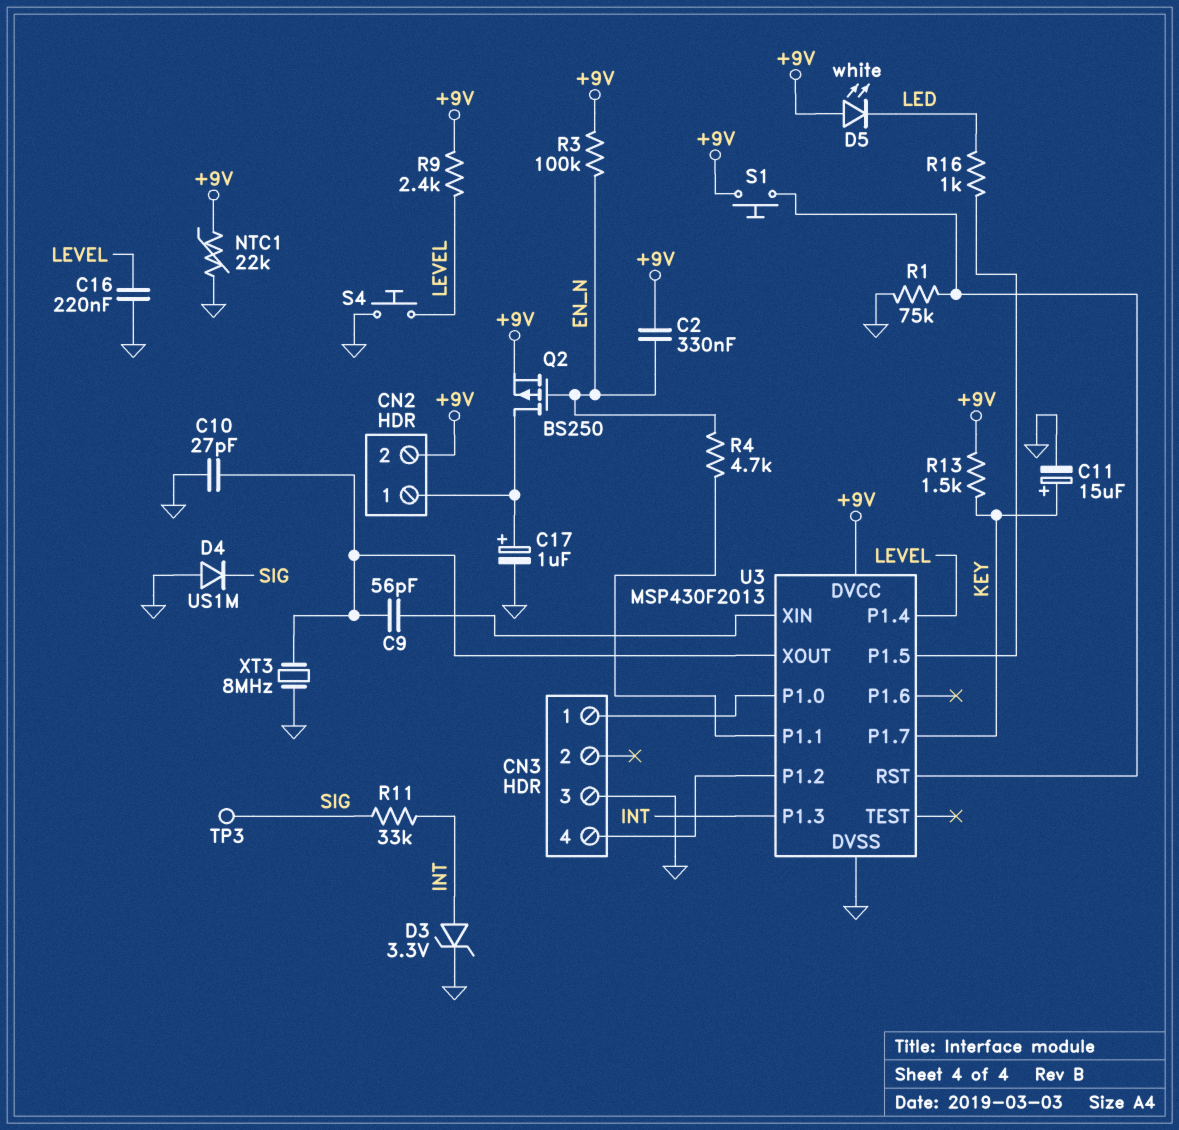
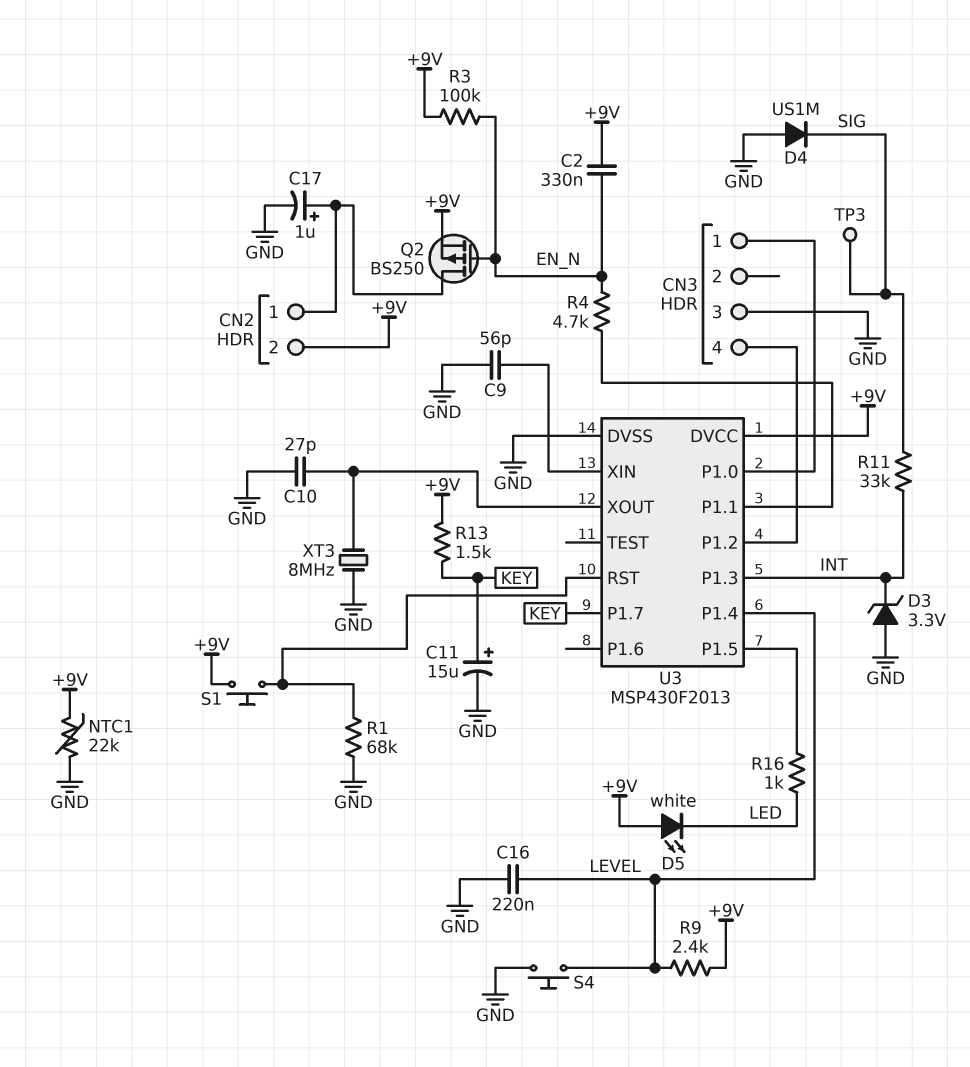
C9: 56pF (U3/XIN, U3/XOUT) -> 56pF (GND, U3/XIN)
D3: zener 3.3V (A INT, K GND) -> zener 3.3V (A GND, K INT)
R1: 75k (GND, U3/RST) -> 68k (GND, U3/RST)

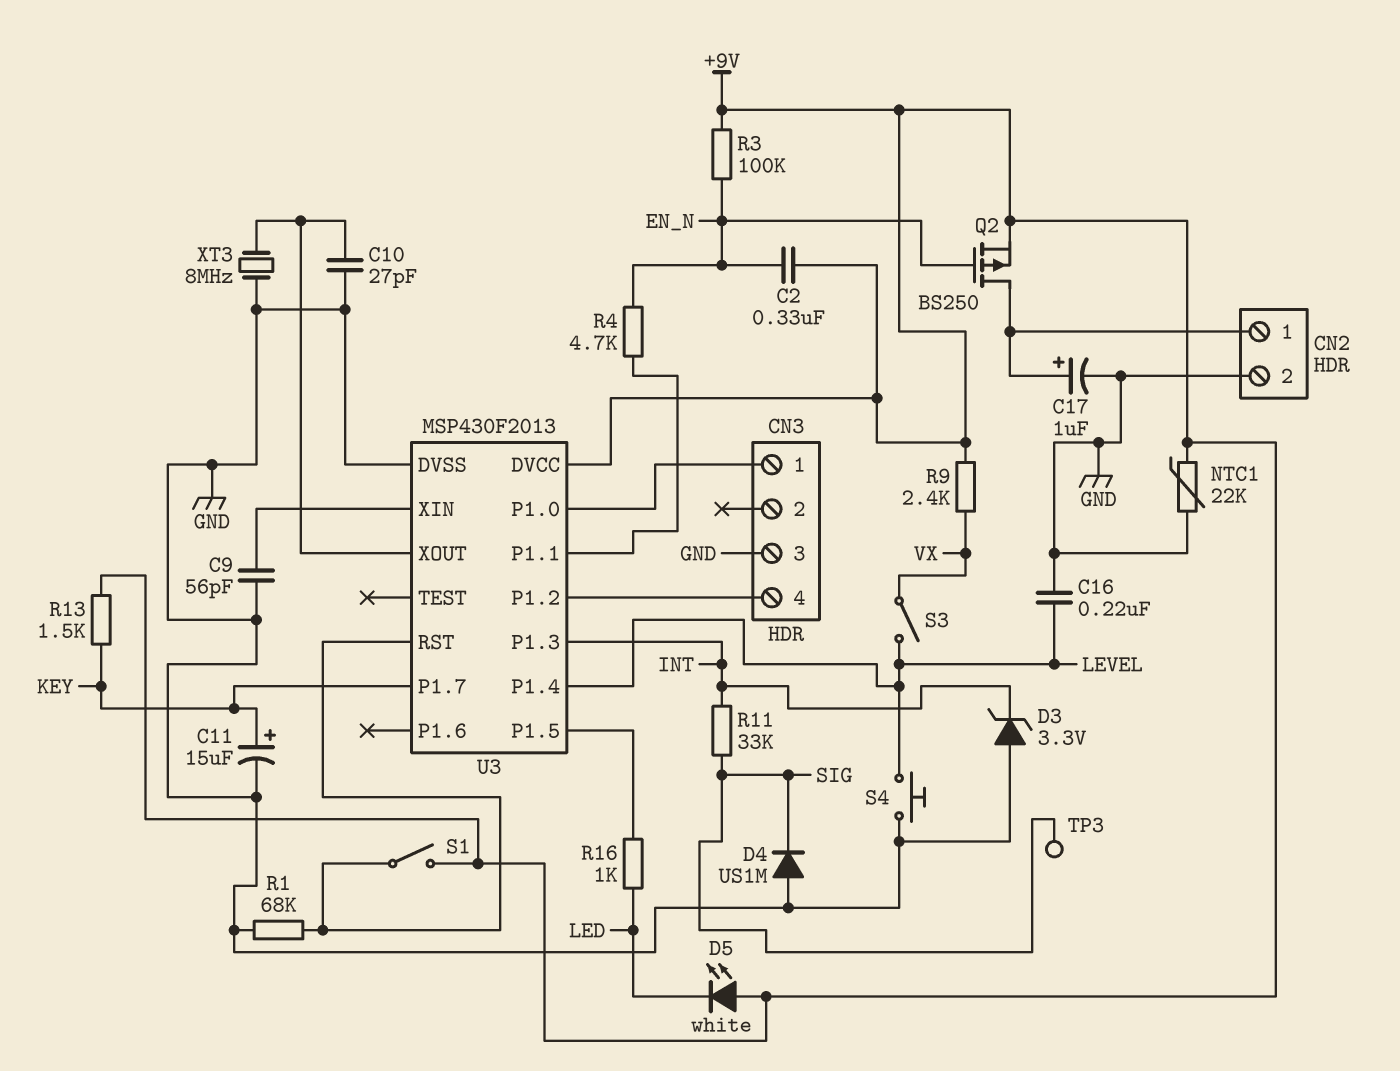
CN2 pin 2: +9V -> GND
R9: 2.4k (+9V, LEVEL) -> 2.4k (+9V, VX)
S1: button (+9V, U3/RST) -> switch (+9V, U3/RST)
S3: none -> switch (LEVEL, VX)

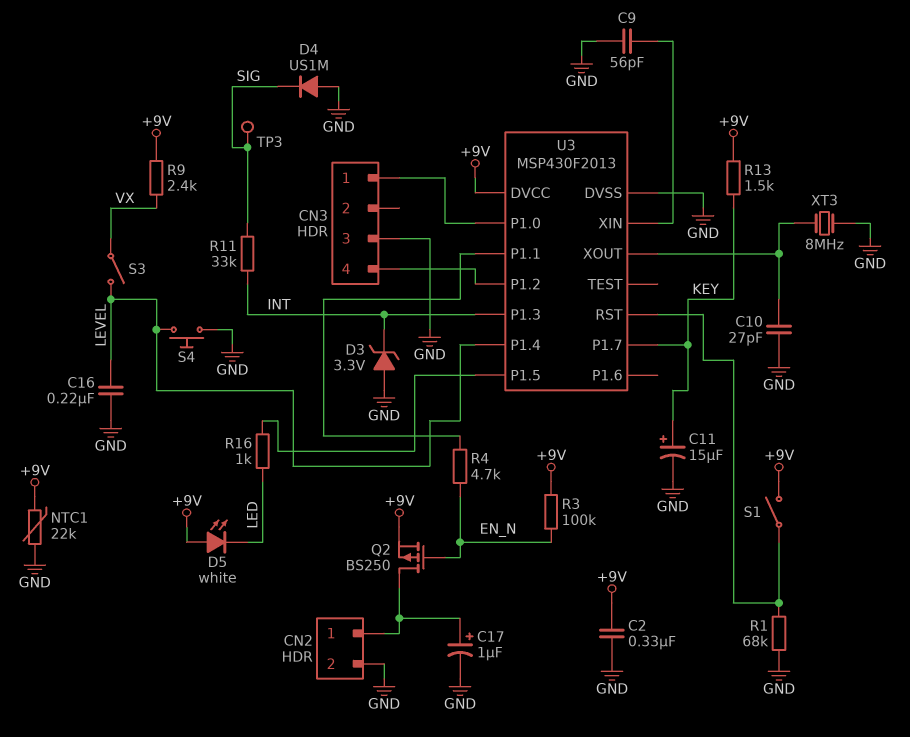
C2: 330nF (+9V, EN_N) -> 330nF (+9V, GND)

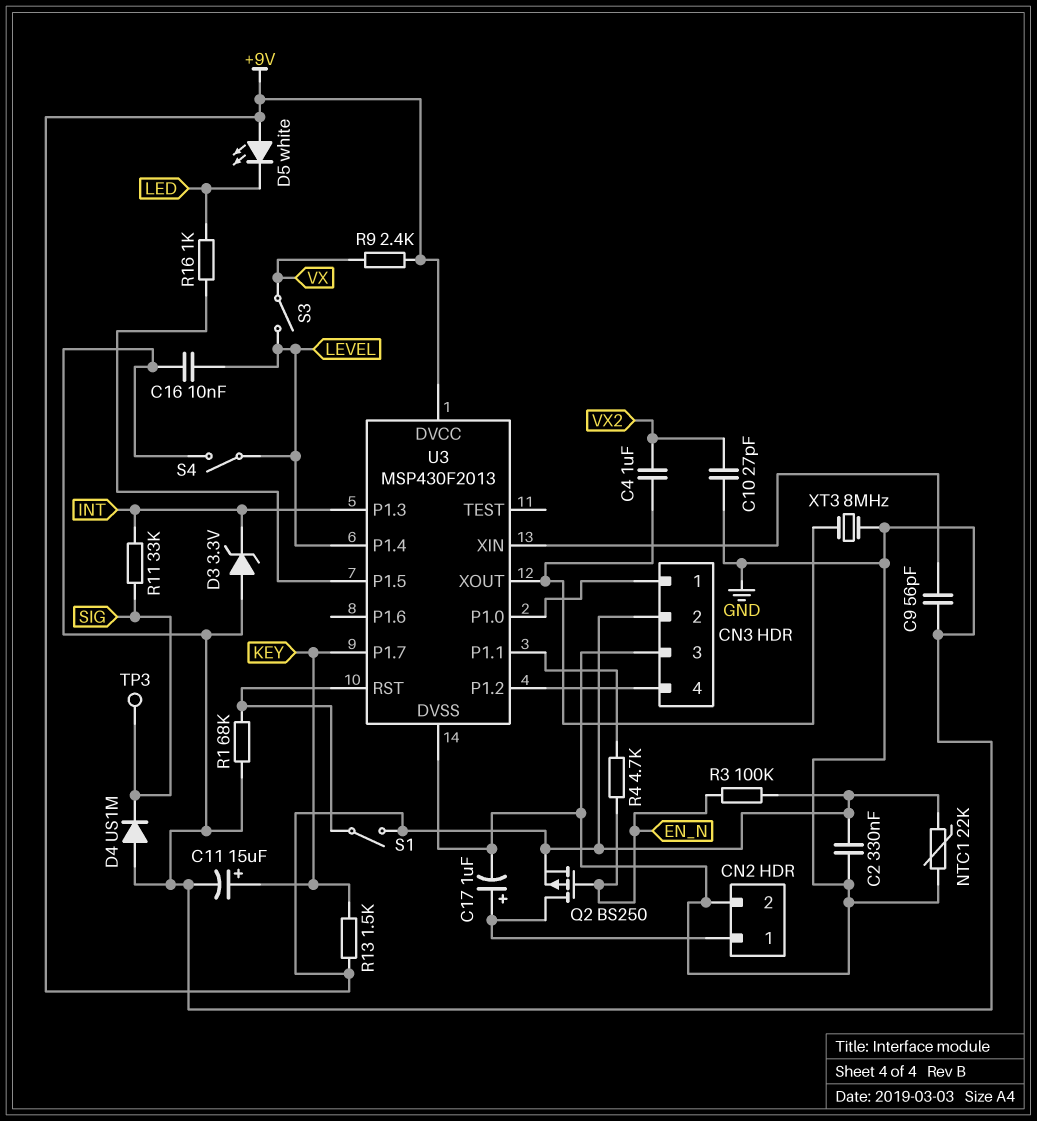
C4: none -> 1uF (U3/XOUT, VX2)
C10: 27pF (GND, U3/XOUT) -> 27pF (GND, VX2)
C16: 220nF (GND, LEVEL) -> 10nF (GND, LEVEL)
CN3 pin 2: none -> +9V
S4: button (GND, LEVEL) -> switch (GND, LEVEL)

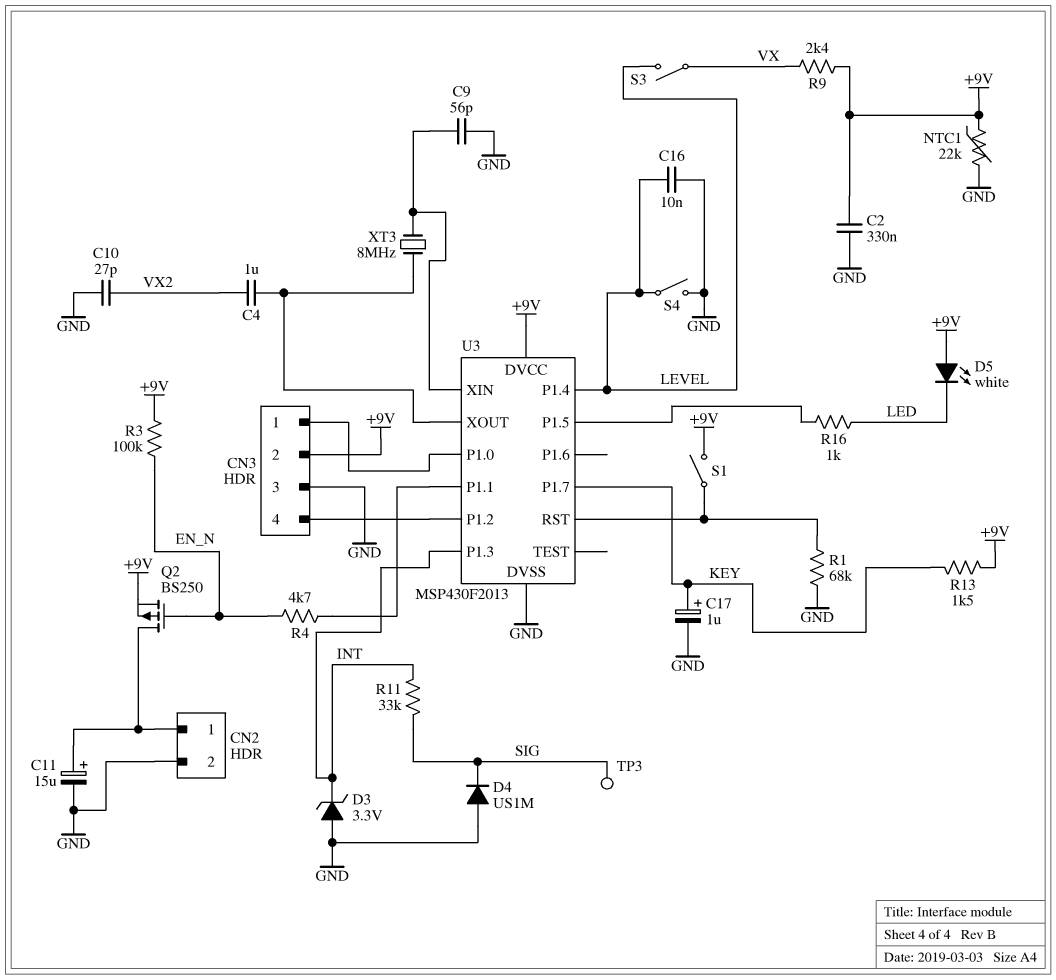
C11: 15uF (plus KEY, minus GND) -> 15uF (plus CN2/1, minus GND)
C17: 1uF (plus CN2/1, minus GND) -> 1uF (plus KEY, minus GND)
XT3: 8MHz (GND, U3/XOUT) -> 8MHz (U3/XIN, U3/XOUT)

